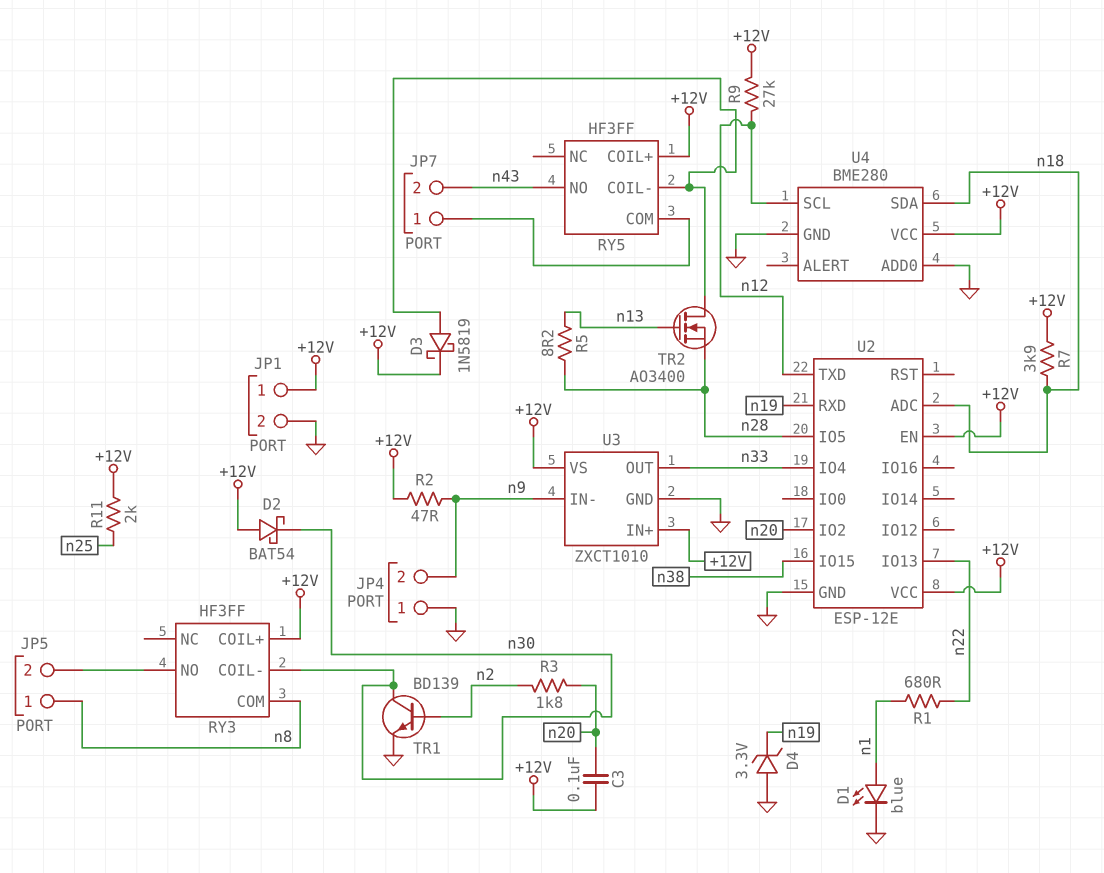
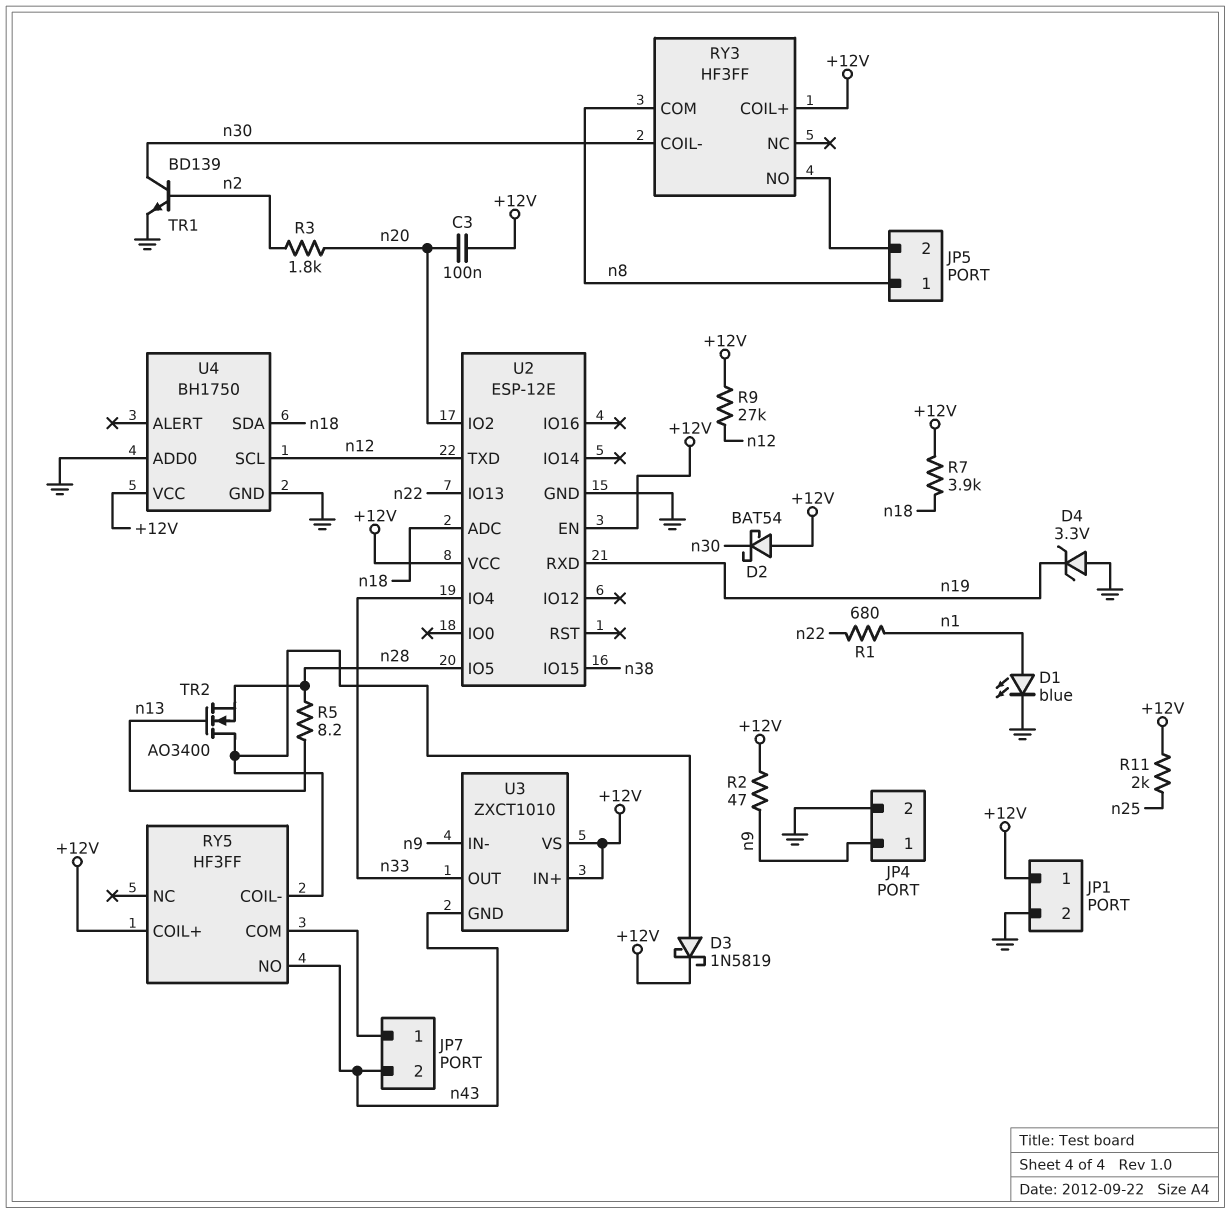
JP4 pin 1: GND -> n9
JP4 pin 2: n9 -> GND
U3 pin GND: GND -> n43
U4: BME280 -> BH1750

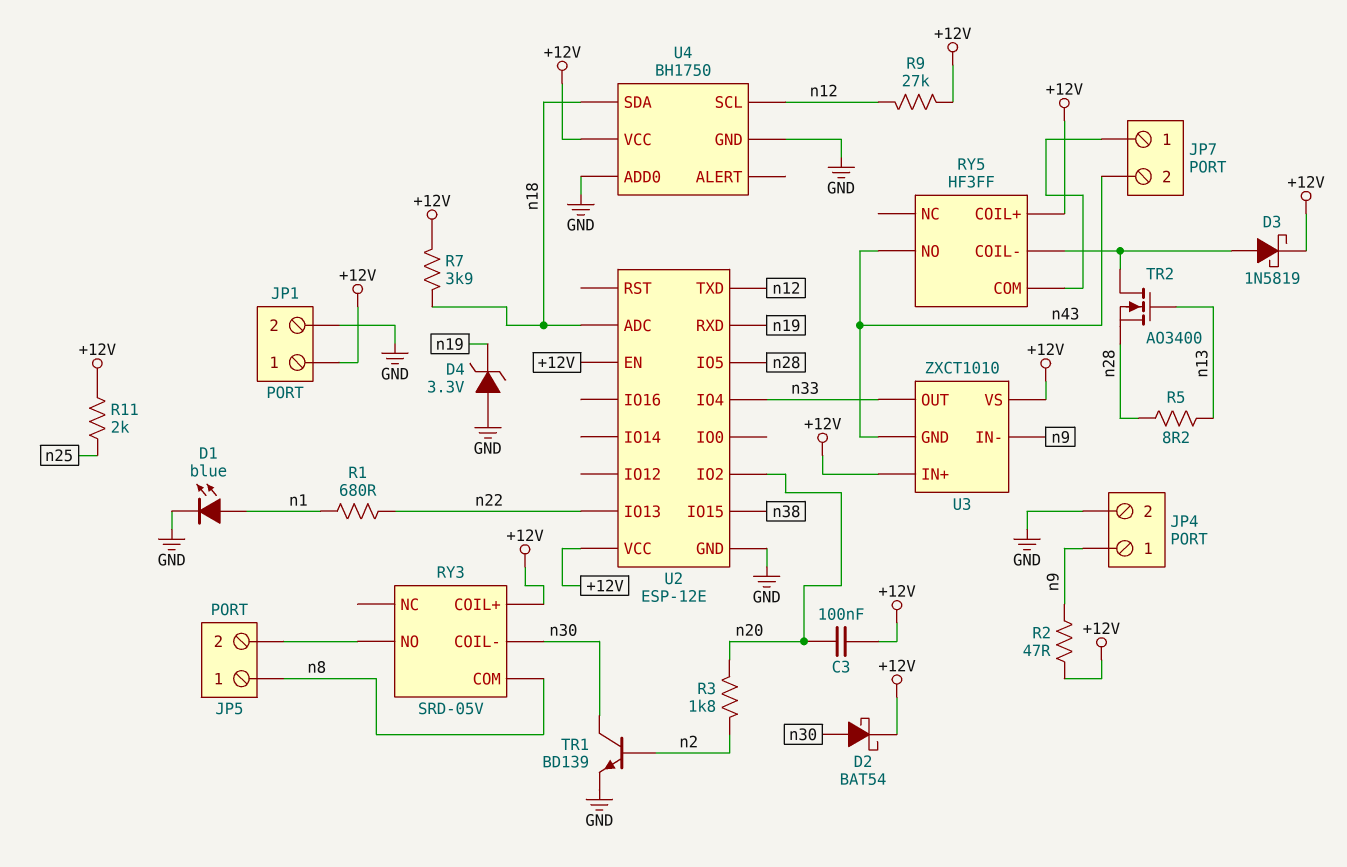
D2: schottky BAT54 (A +12V, K n30) -> schottky BAT54 (A n30, K +12V)
RY3: HF3FF -> SRD-05V

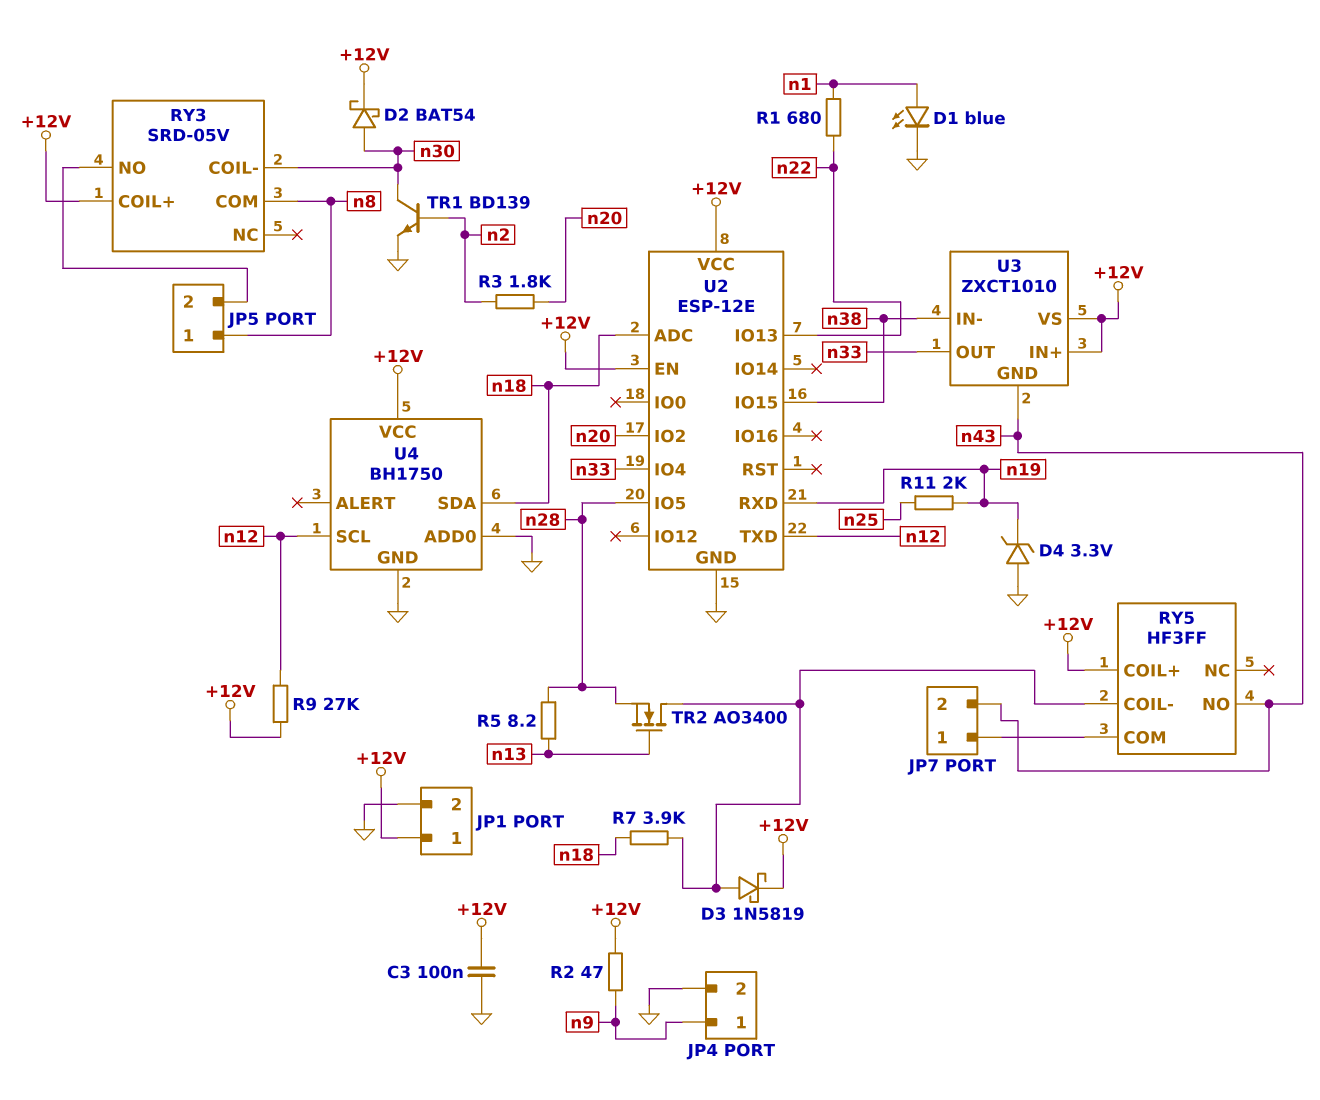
C3: 100nF (+12V, n20) -> 100nF (+12V, GND)
R7: 3.9k (+12V, n18) -> 3.9k (RY5/COIL-, n18)
R11: 2k (+12V, n25) -> 2k (n19, n25)
U3 pin IN-: n9 -> n38

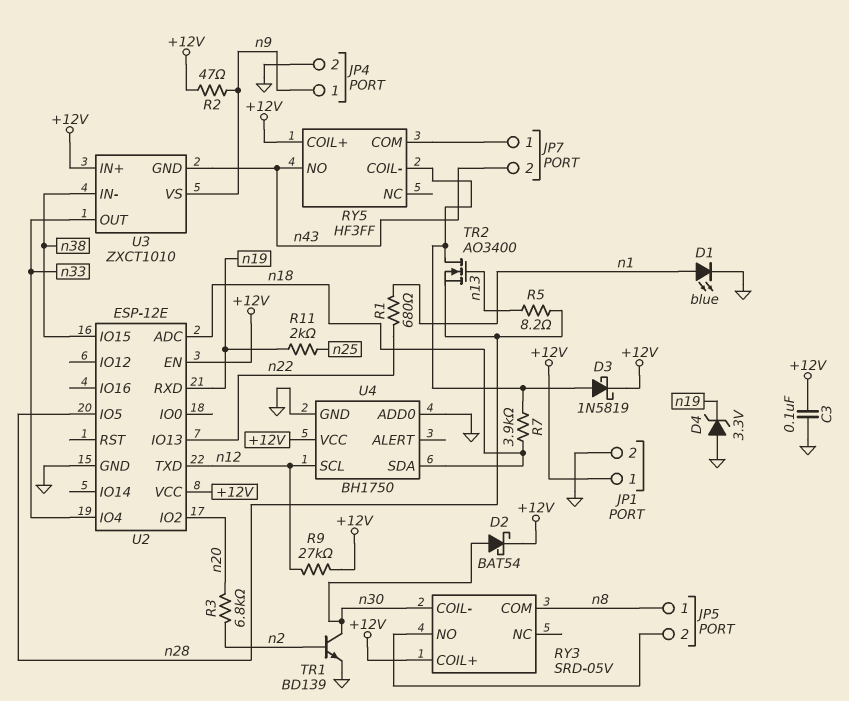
R3: 1.8k (n2, n20) -> 6.8k (n2, n20)
U3 pin VS: +12V -> n9

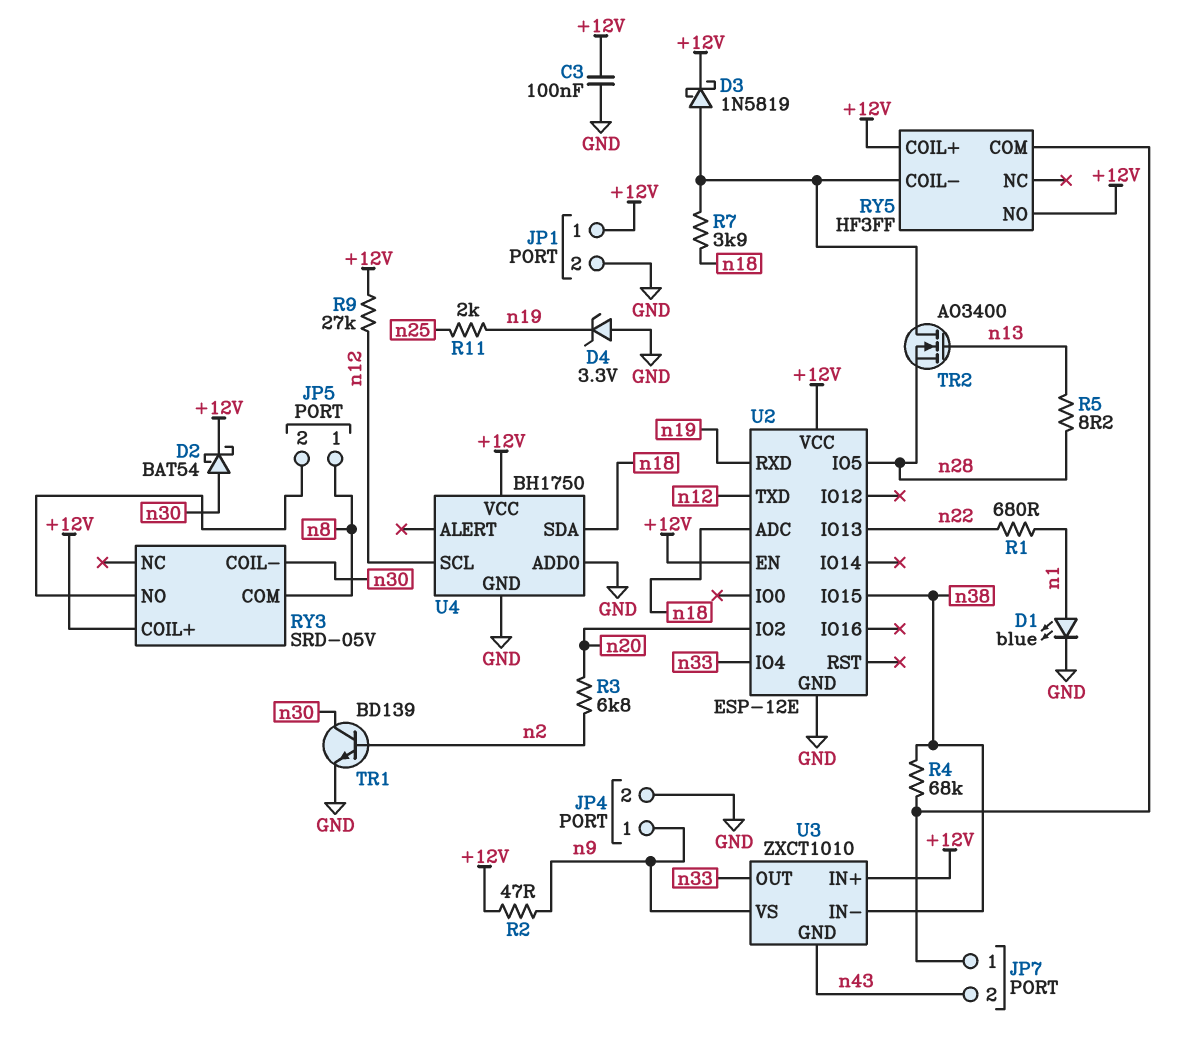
R4: none -> 68k (JP7/1, n38)
RY5 pin NO: n43 -> +12V

